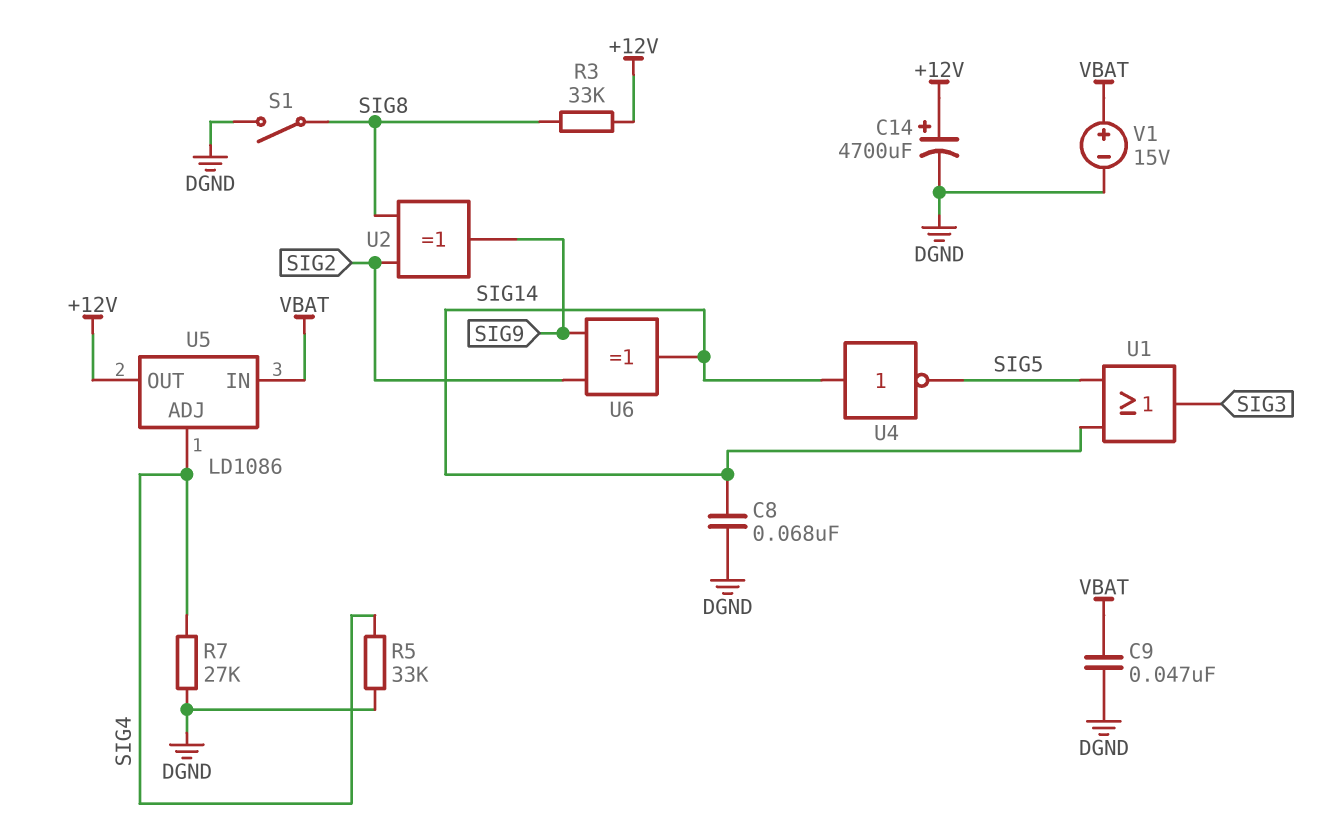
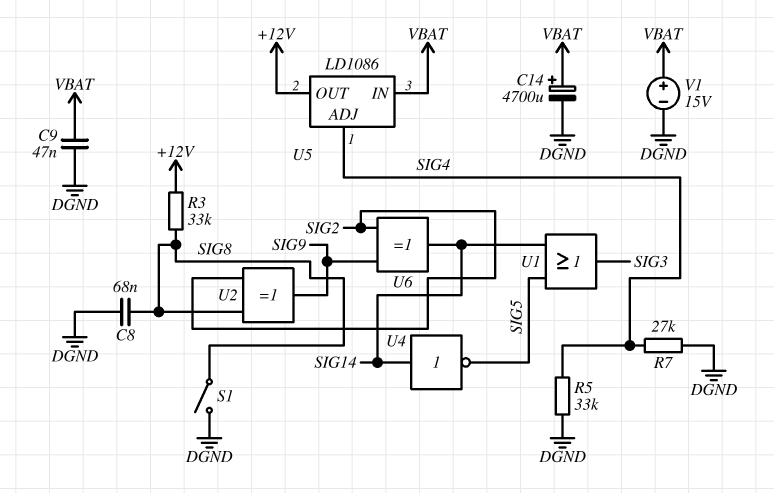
C8: 68nF (DGND, SIG14) -> 68nF (DGND, SIG8)
C14: 4700uF (plus +12V, minus DGND) -> 4700uF (plus VBAT, minus DGND)

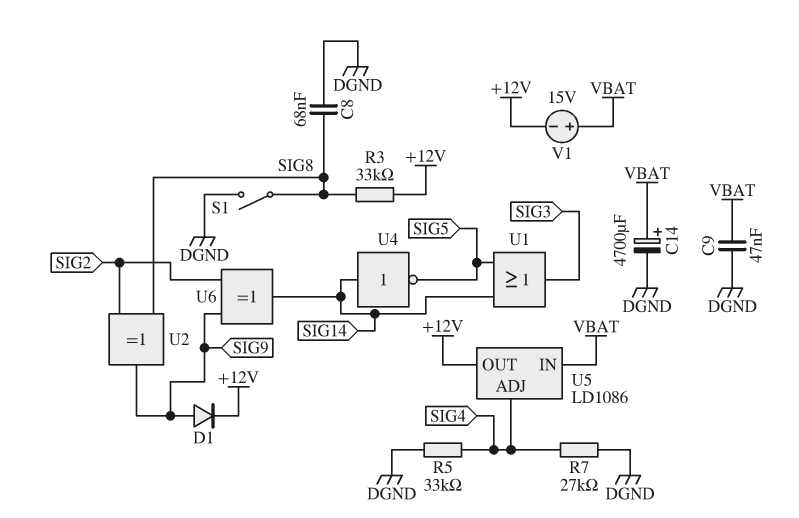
D1: none -> diode (A SIG9, K +12V)
V1: 15V (plus VBAT, minus DGND) -> 15V (plus VBAT, minus +12V)

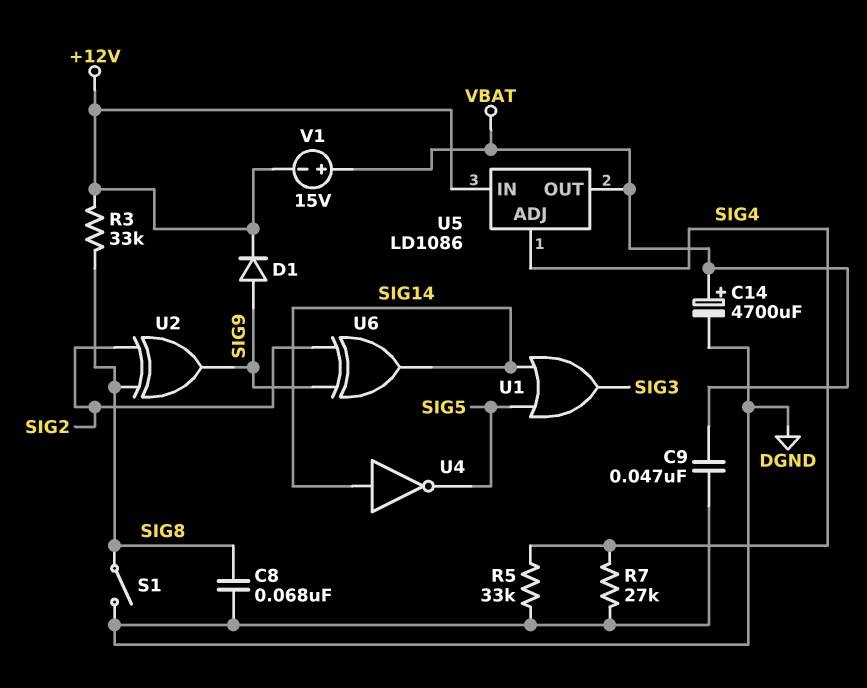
U5 pin IN: VBAT -> +12V
U5 pin OUT: +12V -> VBAT

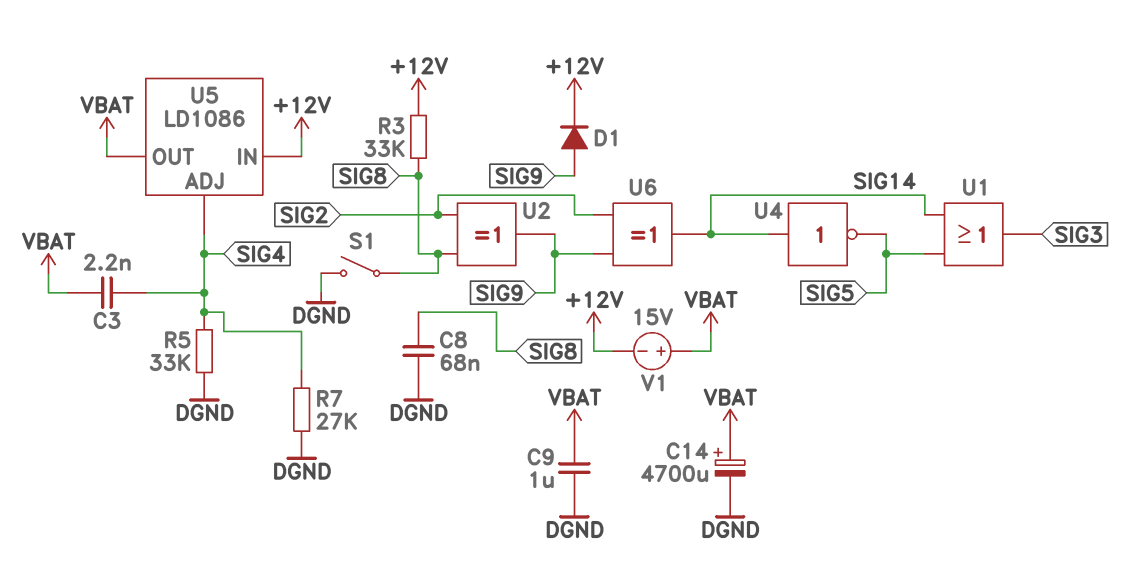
C3: none -> 2.2nF (SIG4, VBAT)
C9: 47nF (DGND, VBAT) -> 1uF (DGND, VBAT)

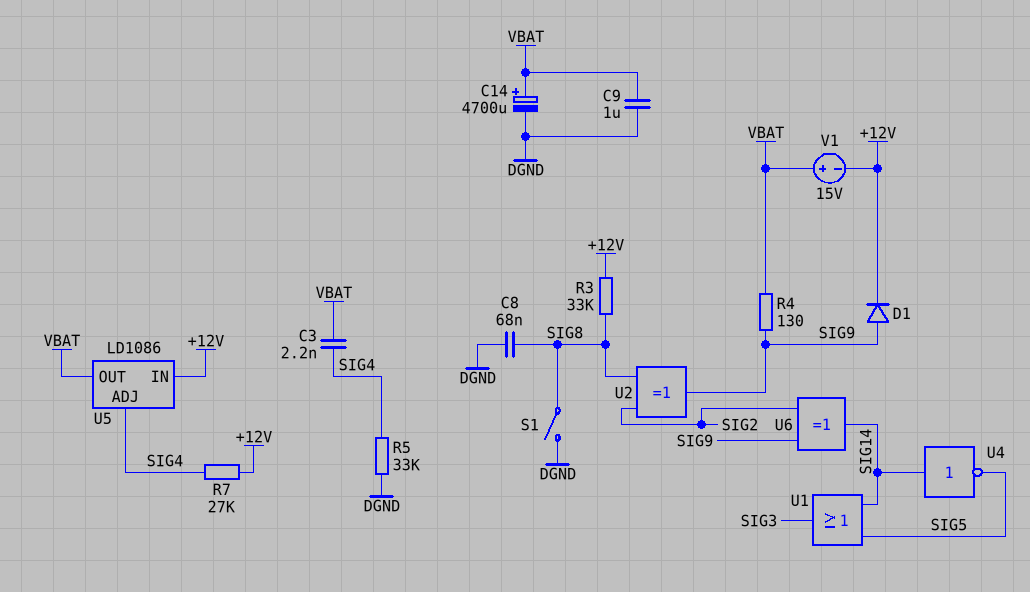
R4: none -> 130 (SIG9, VBAT)
R7: 27k (DGND, SIG4) -> 27k (+12V, SIG4)

